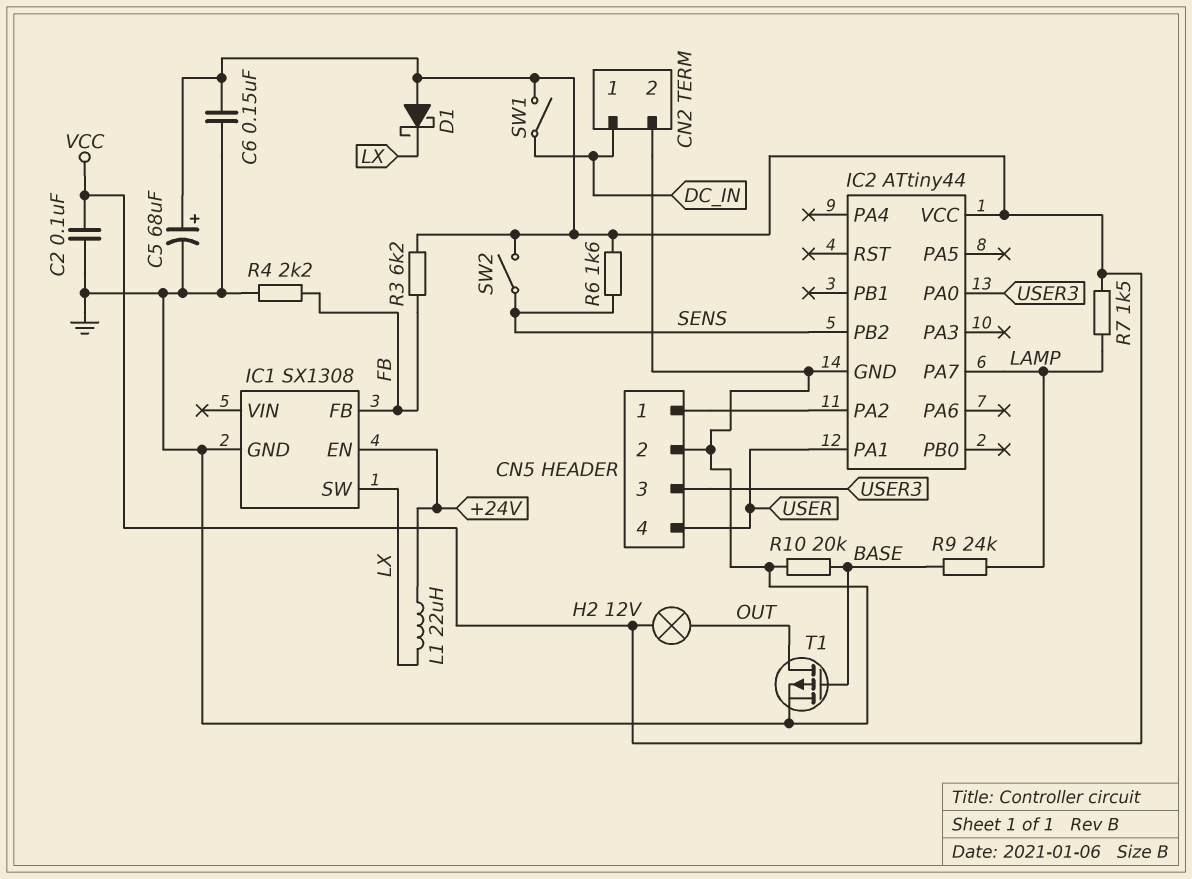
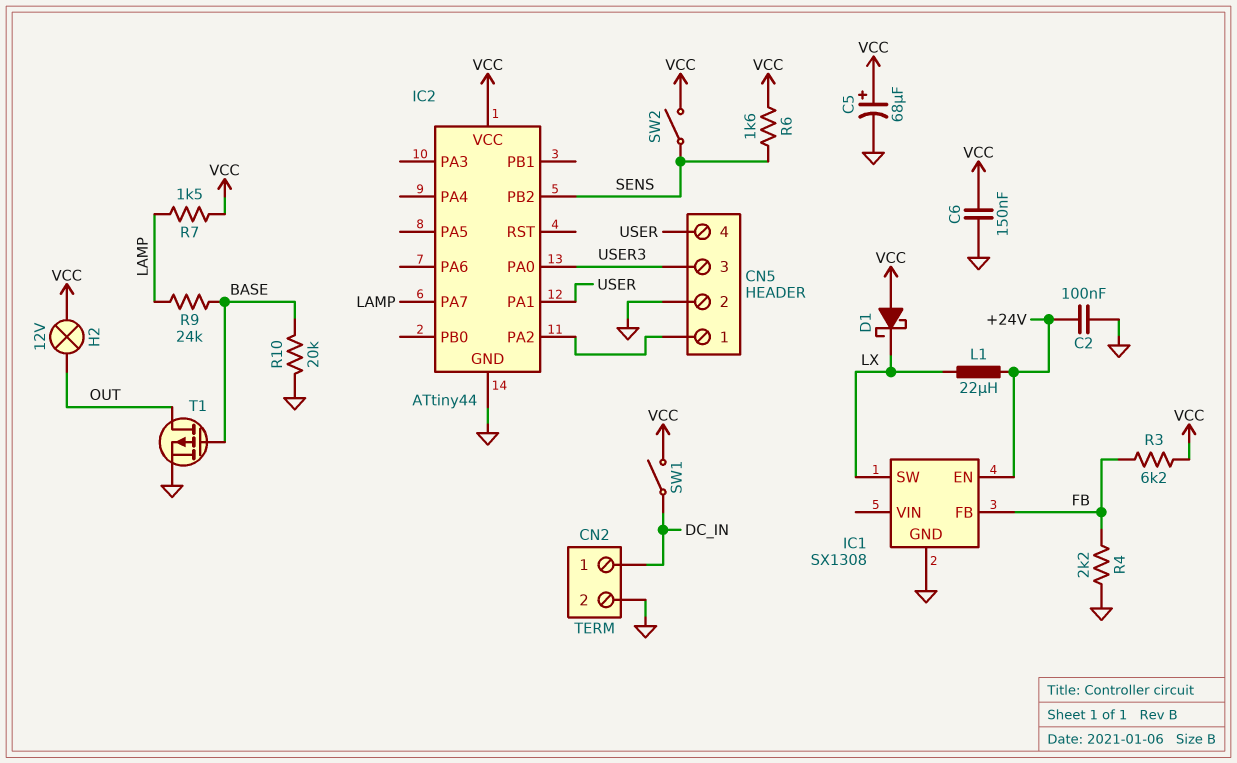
C2: 100nF (GND, VCC) -> 100nF (+24V, GND)

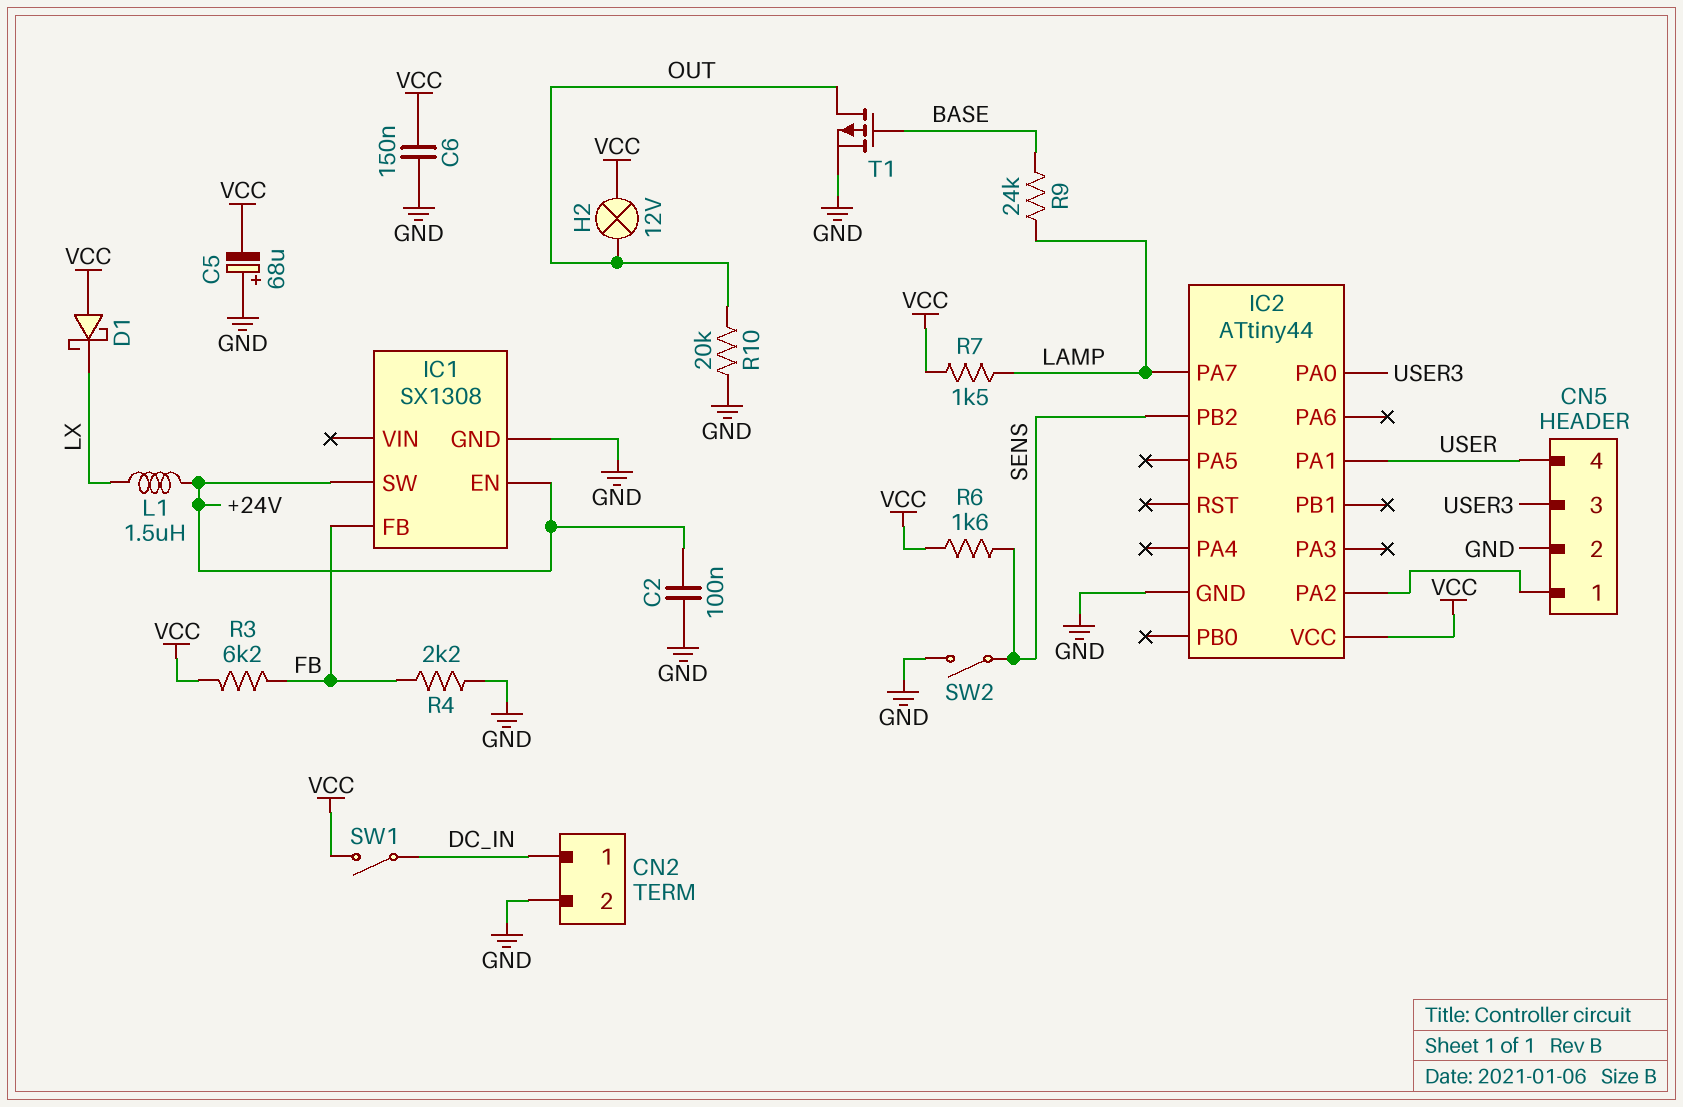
C5: 68uF (plus VCC, minus GND) -> 68uF (plus GND, minus VCC)
IC1 pin SW: LX -> +24V
L1: 22uH (+24V, LX) -> 1.5uH (+24V, LX)
R10: 20k (BASE, GND) -> 20k (GND, OUT)
SW2: switch (SENS, VCC) -> switch (GND, SENS)

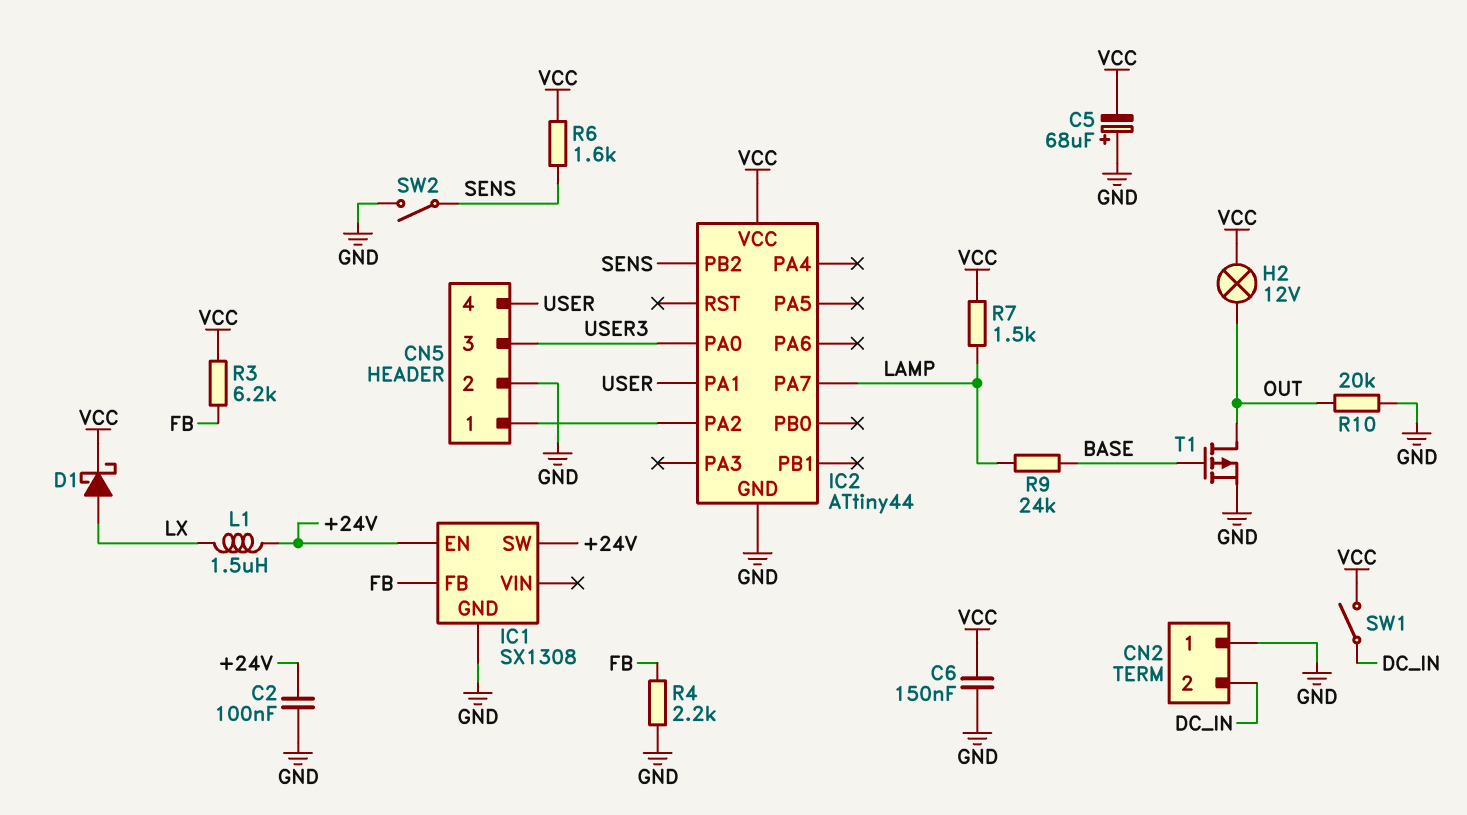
CN2 pin 1: DC_IN -> GND
CN2 pin 2: GND -> DC_IN
D1: schottky (A VCC, K LX) -> schottky (A LX, K VCC)

